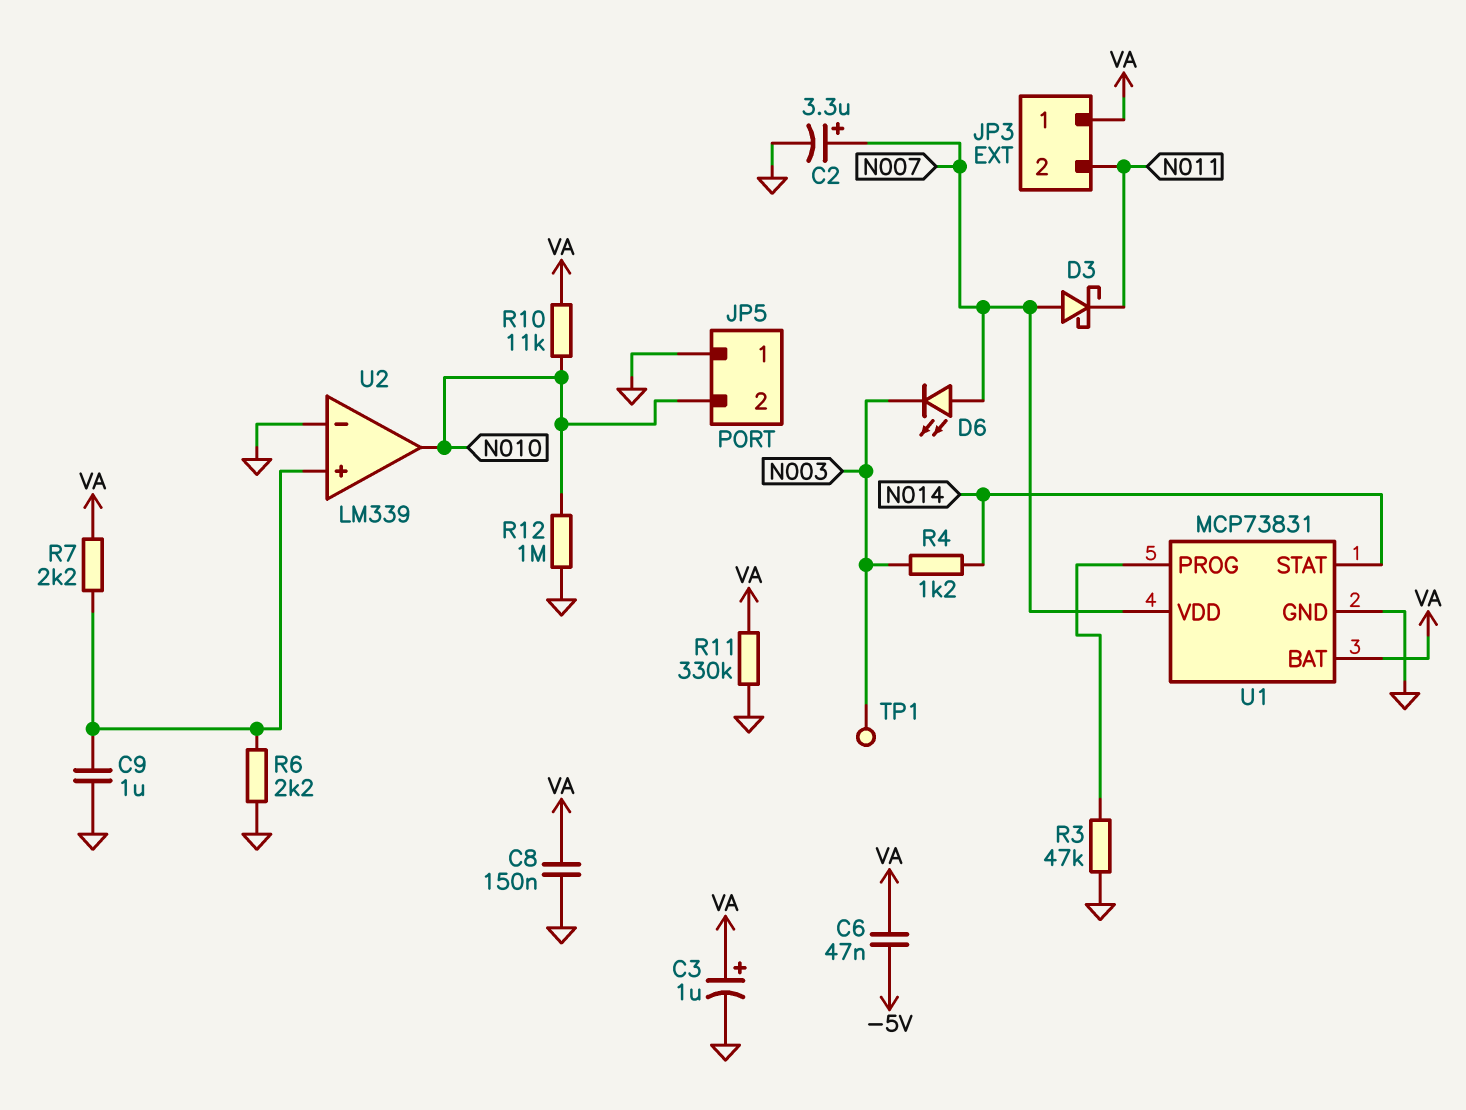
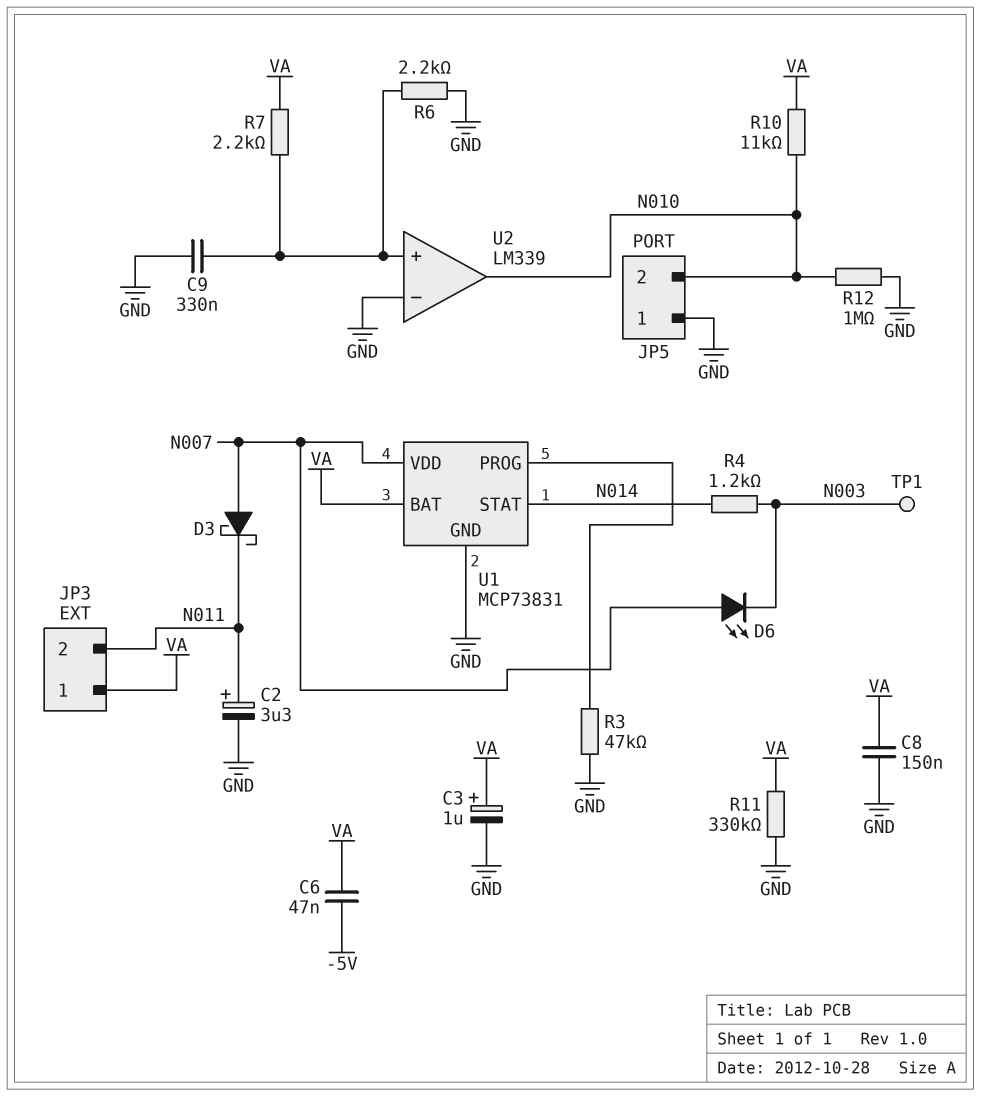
C2: 3.3uF (plus N007, minus GND) -> 3.3uF (plus N011, minus GND)
C9: 1uF (GND, U2/in+) -> 330nF (GND, U2/in+)

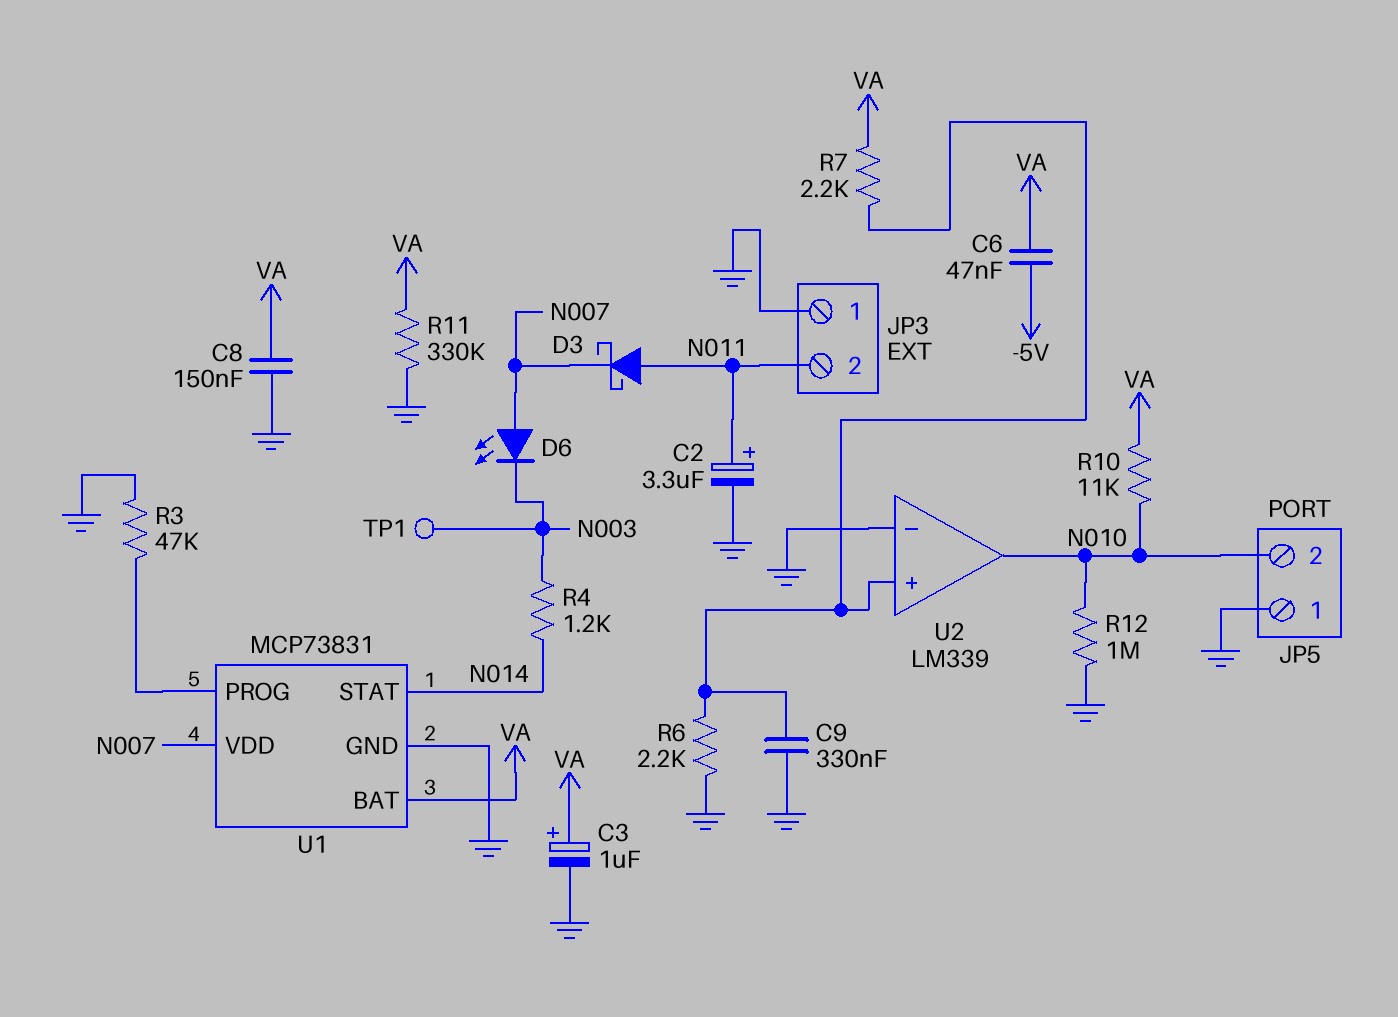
D3: schottky (A N007, K N011) -> schottky (A N011, K N007)
JP3 pin 1: VA -> GND

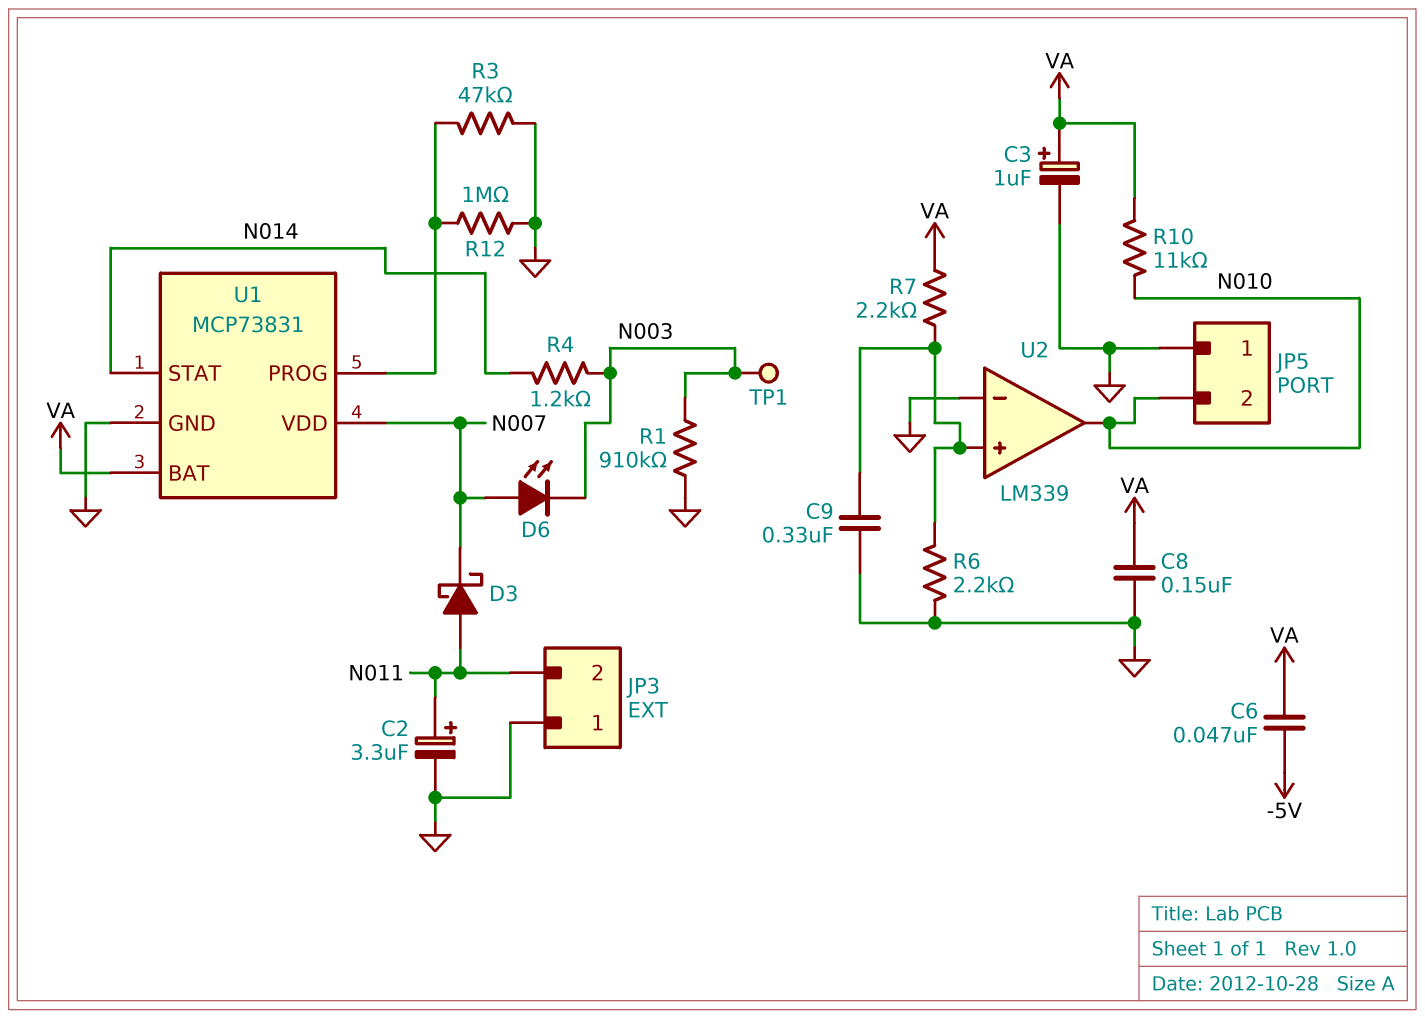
R1: none -> 910k (GND, N003)
R11: 330k (GND, VA) -> none
R12: 1M (GND, N010) -> 1M (GND, U1/PROG)

